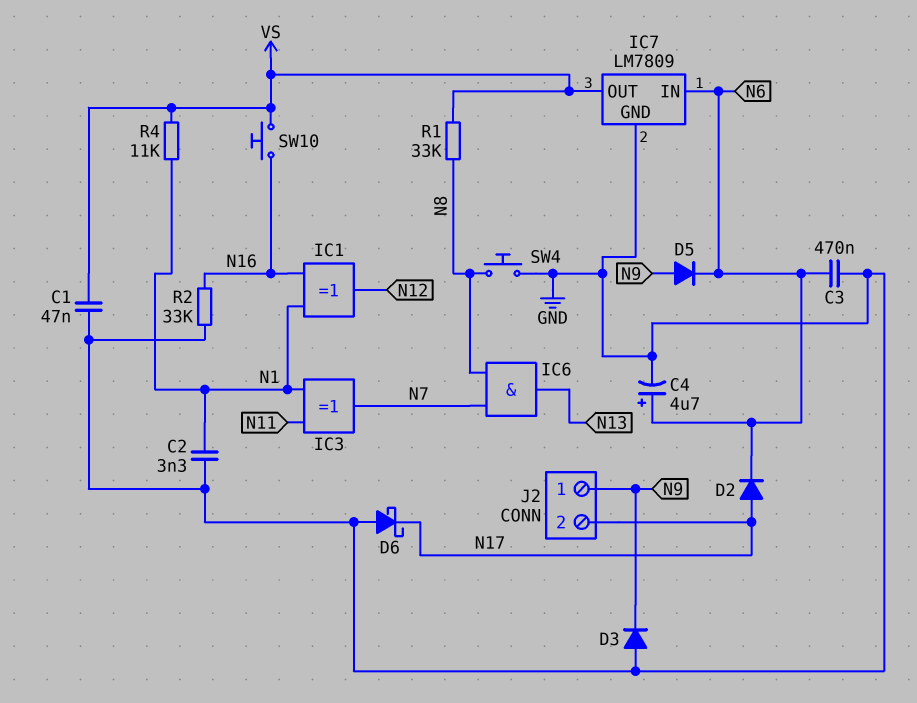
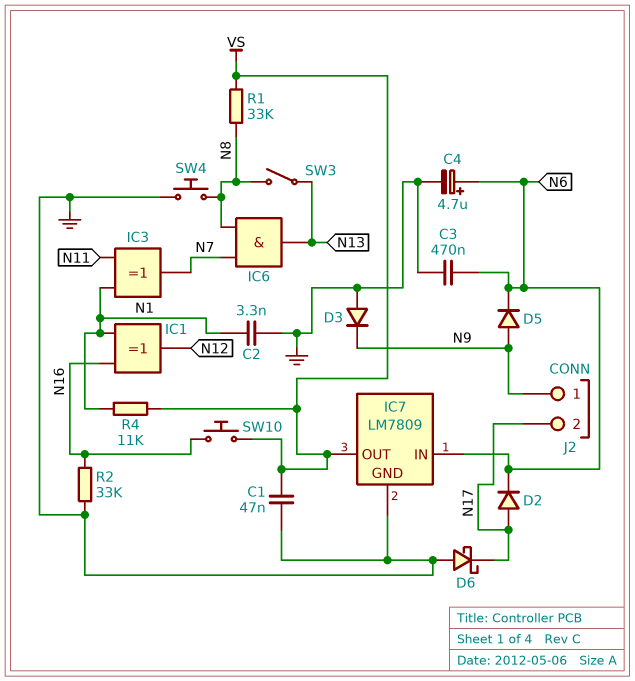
SW3: none -> switch (N8, N13)

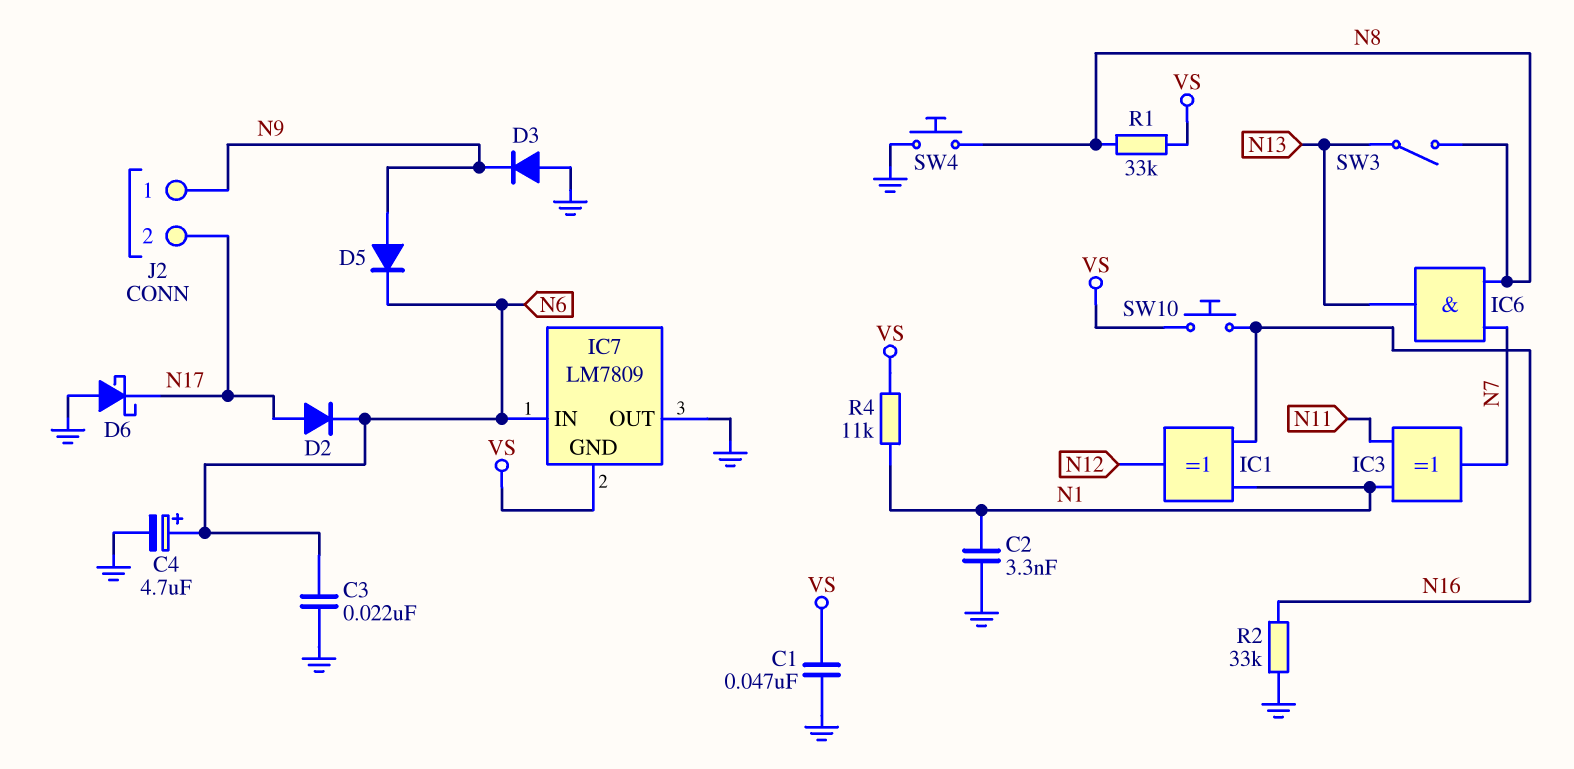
C3: 470nF (GND, N6) -> 22nF (GND, N6)
IC7 pin GND: GND -> VS
IC7 pin OUT: VS -> GND

